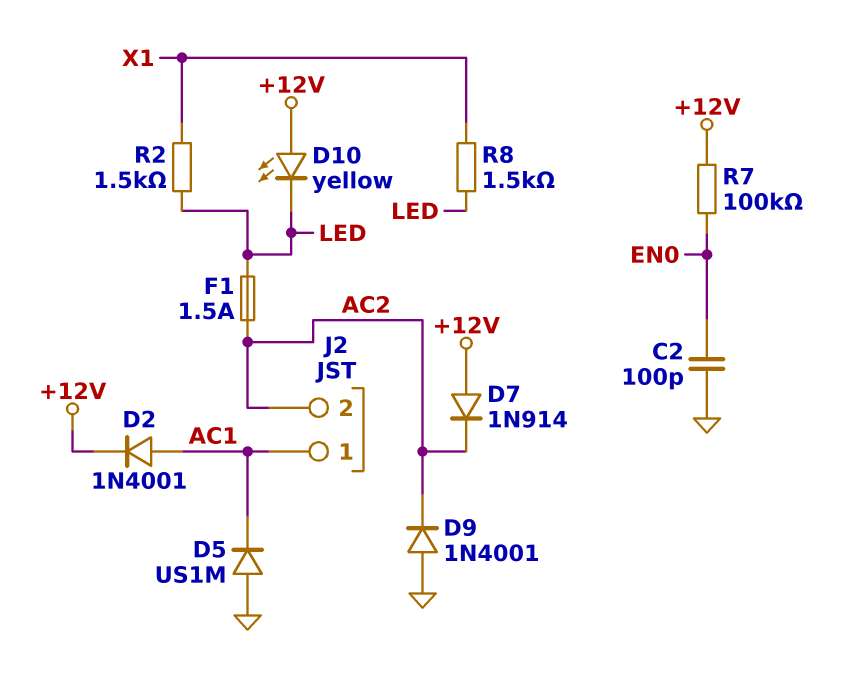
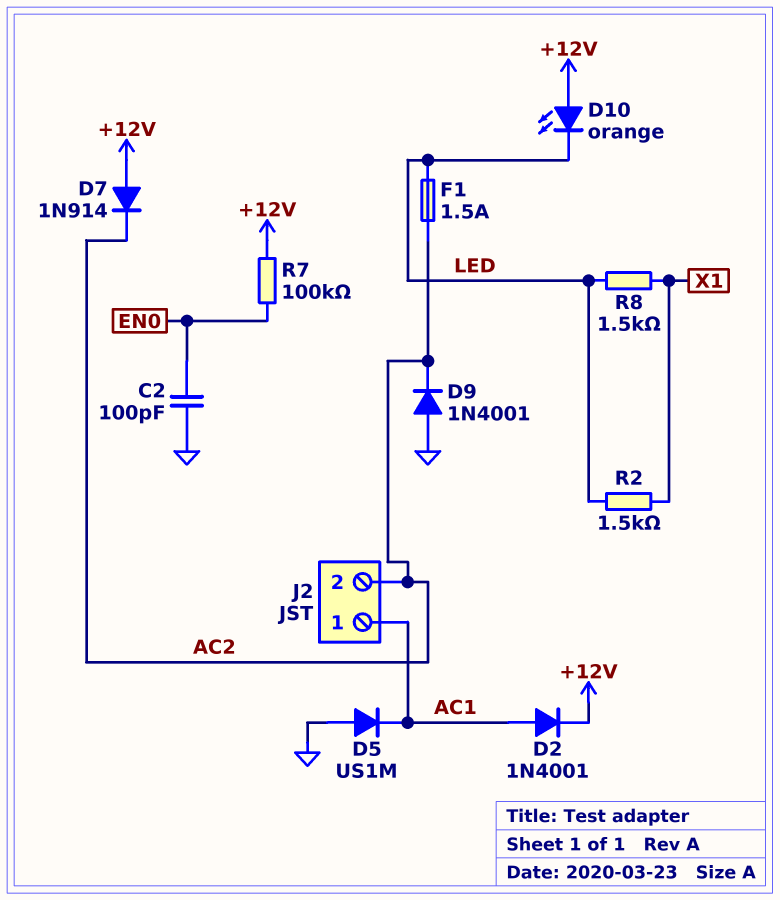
D10: LED yellow (A +12V, K LED) -> LED orange (A +12V, K LED)

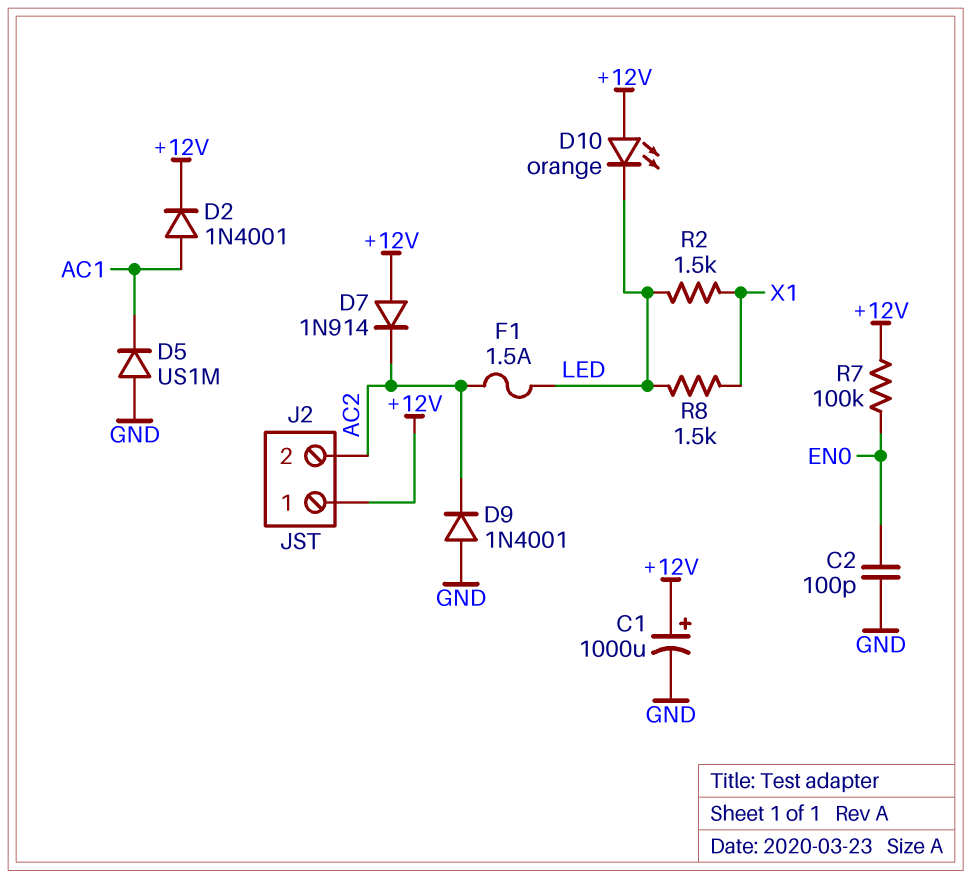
C1: none -> 1000uF (plus +12V, minus GND)
J2 pin 1: AC1 -> +12V

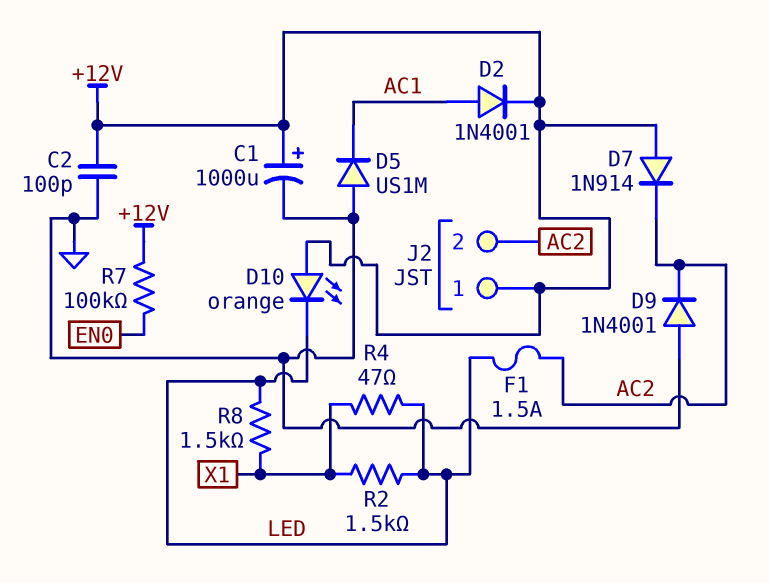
C2: 100pF (EN0, GND) -> 100pF (+12V, GND)
R4: none -> 47 (LED, X1)

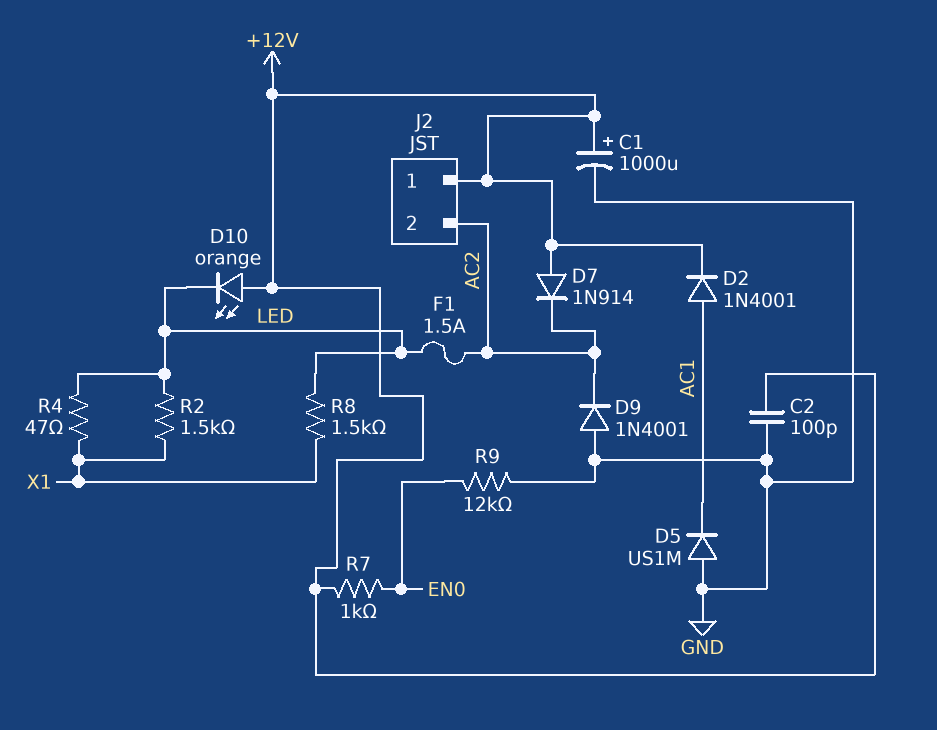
R7: 100k (+12V, EN0) -> 1k (+12V, EN0)
R9: none -> 12k (EN0, GND)

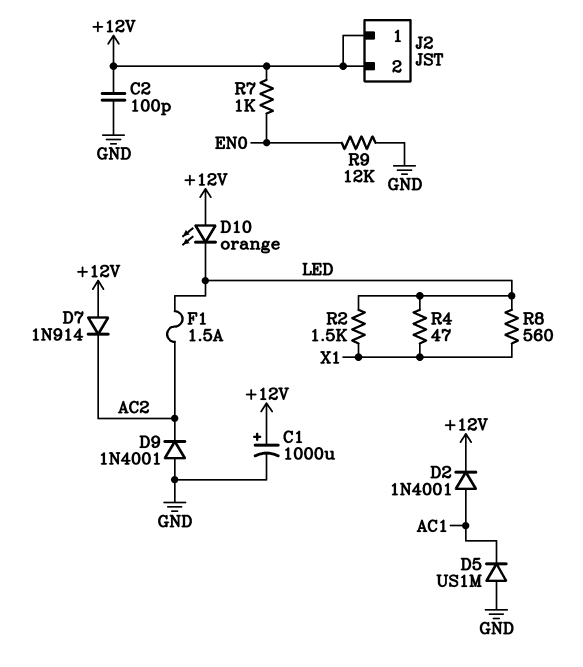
J2 pin 2: AC2 -> +12V
R8: 1.5k (LED, X1) -> 560 (LED, X1)

